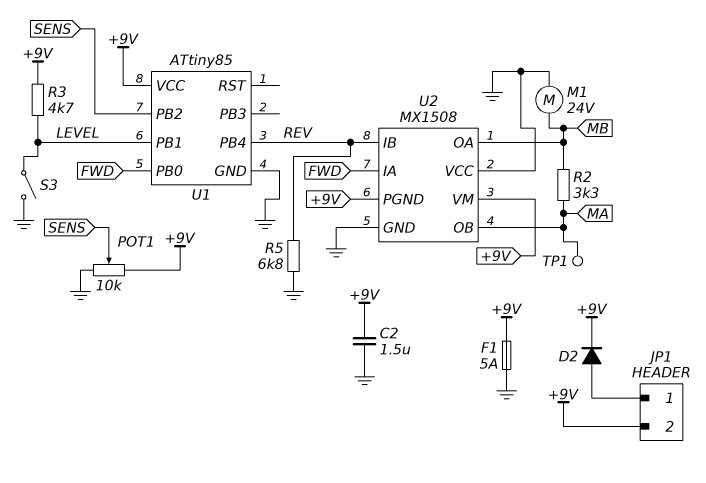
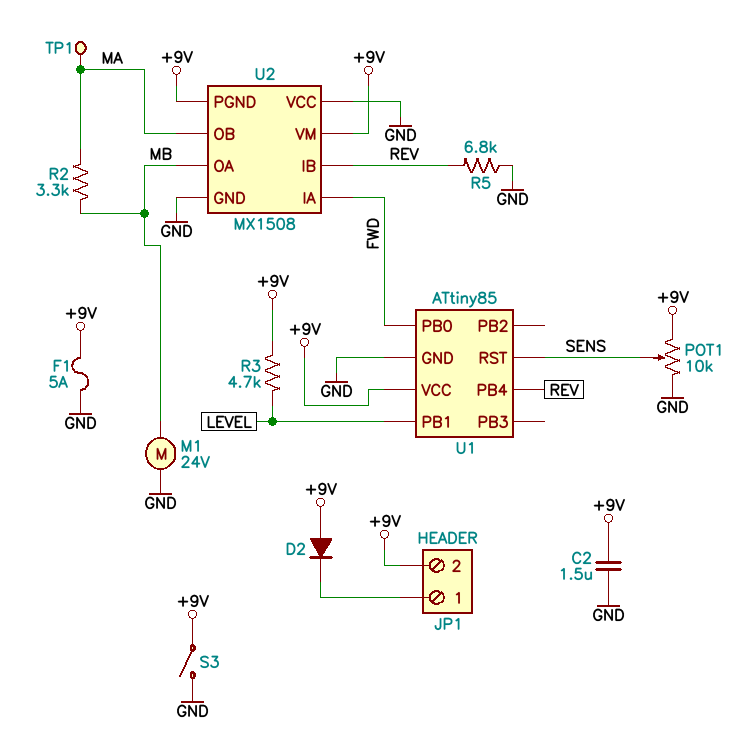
D2: diode (A JP1/1, K +9V) -> diode (A +9V, K JP1/1)
S3: switch (GND, LEVEL) -> switch (+9V, GND)
U1 pin PB2: SENS -> none
U1 pin RST: none -> SENS

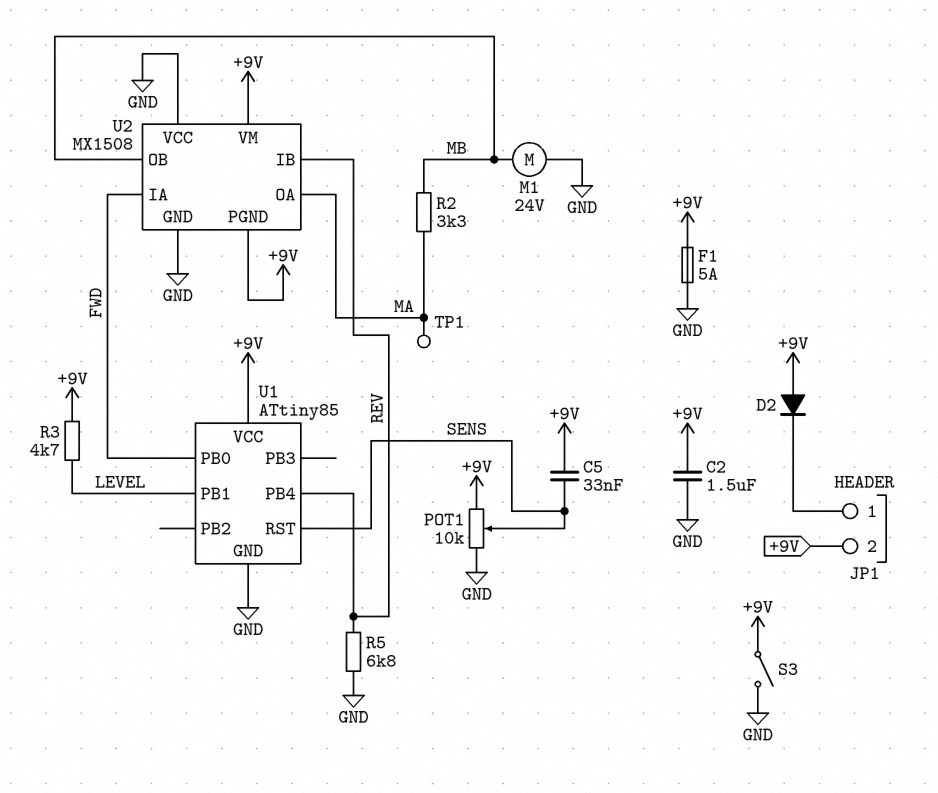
C5: none -> 33nF (+9V, SENS)
U2 pin OA: MB -> MA
U2 pin OB: MA -> MB

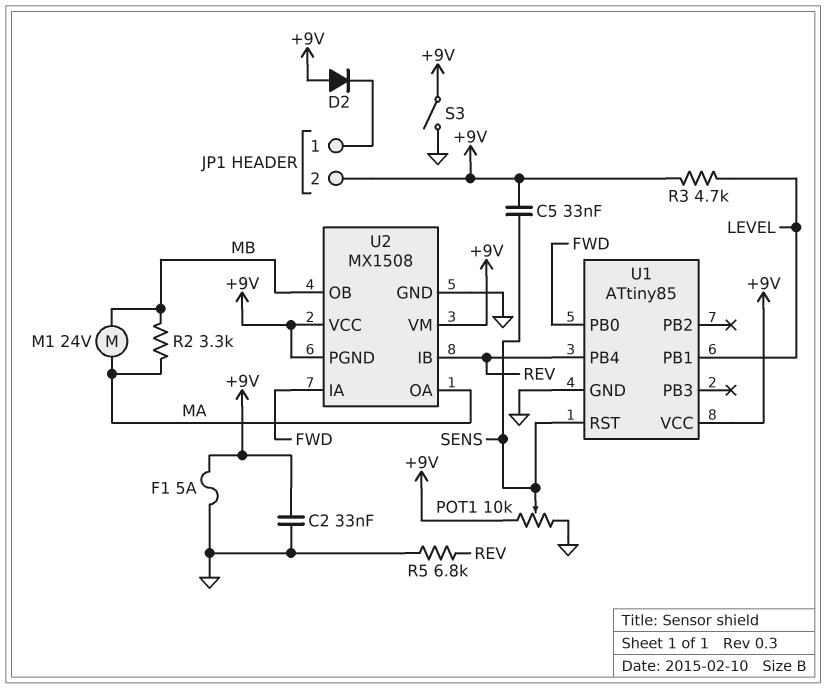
C2: 1.5uF (+9V, GND) -> 33nF (+9V, GND)
M1: motor 24V (GND, MB) -> motor 24V (MA, MB)
TP1: test point (MA) -> none
U2 pin VCC: GND -> +9V

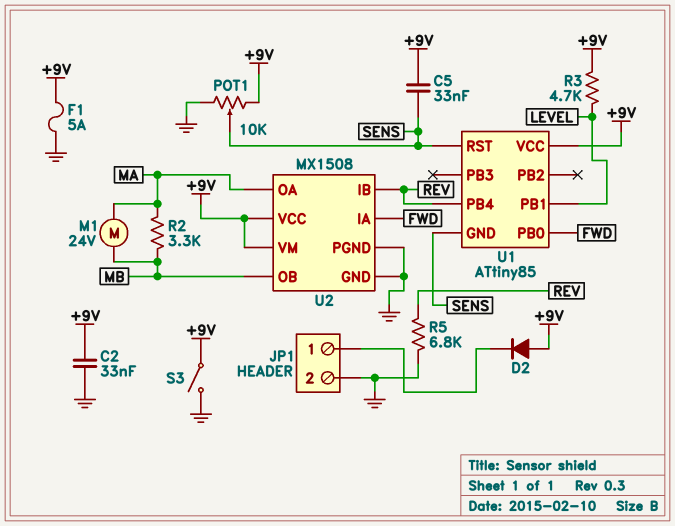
JP1 pin 2: +9V -> GND
U1 pin GND: GND -> SENS
U2 pin PGND: +9V -> GND

